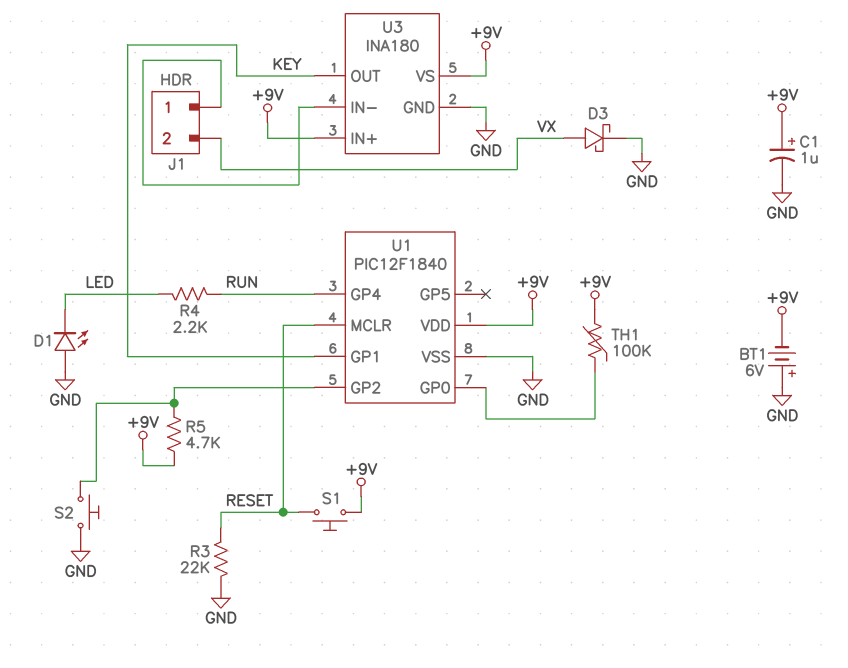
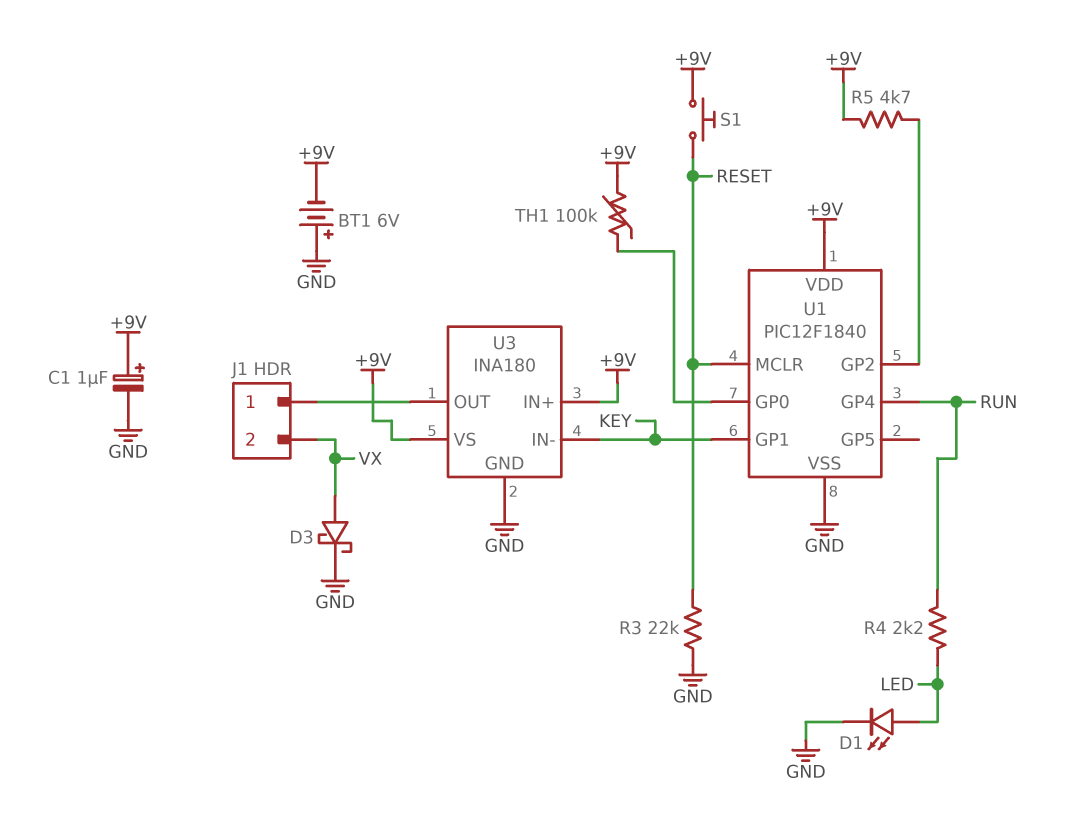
D1: LED (A GND, K LED) -> LED (A LED, K GND)
S2: button (GND, U1/GP2) -> none
U3 pin IN-: J1/1 -> KEY
U3 pin OUT: KEY -> J1/1

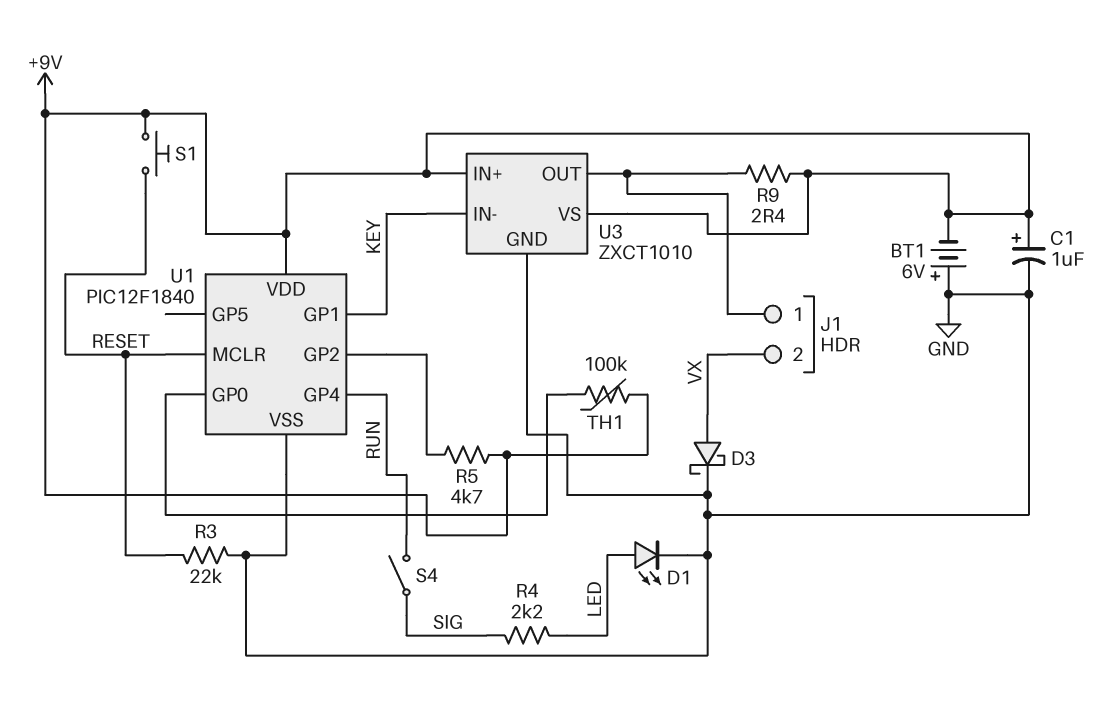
R4: 2.2k (LED, RUN) -> 2.2k (LED, SIG)
R9: none -> 2.4 (+9V, J1/1)
S4: none -> switch (RUN, SIG)
U3: INA180 -> ZXCT1010

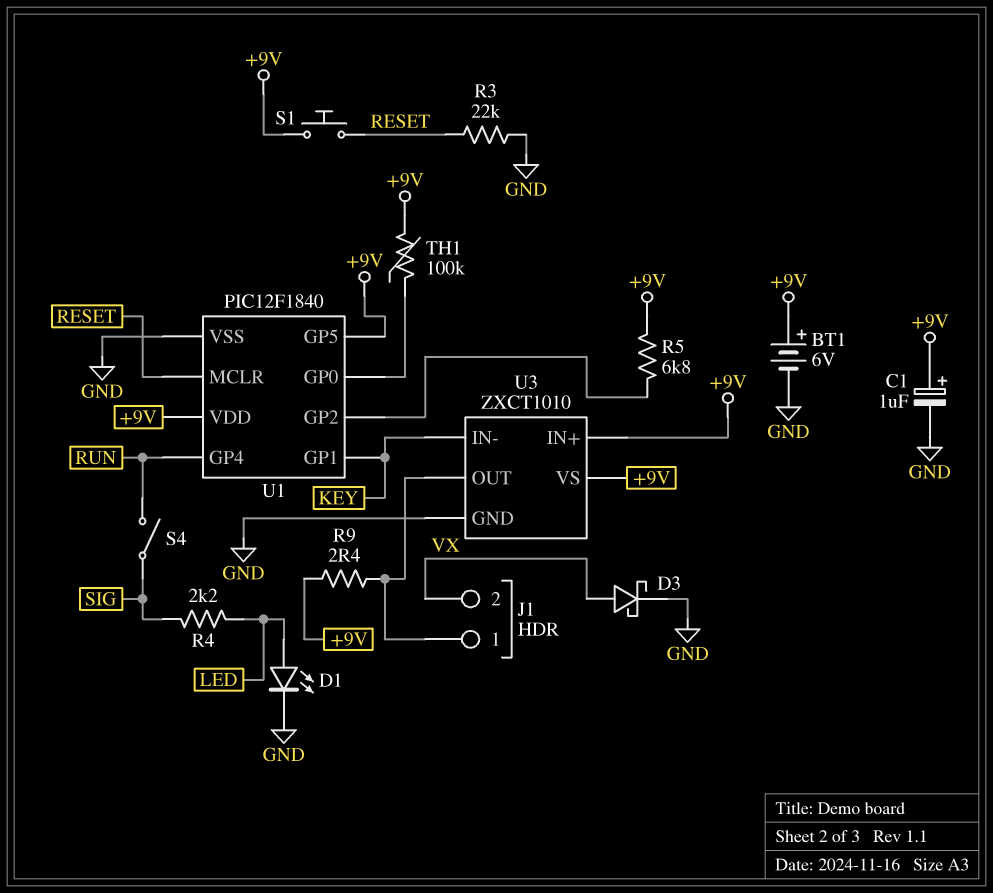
BT1: 6V (plus GND, minus +9V) -> 6V (plus +9V, minus GND)
R5: 4.7k (+9V, U1/GP2) -> 6.8k (+9V, U1/GP2)
U1 pin GP5: none -> +9V

